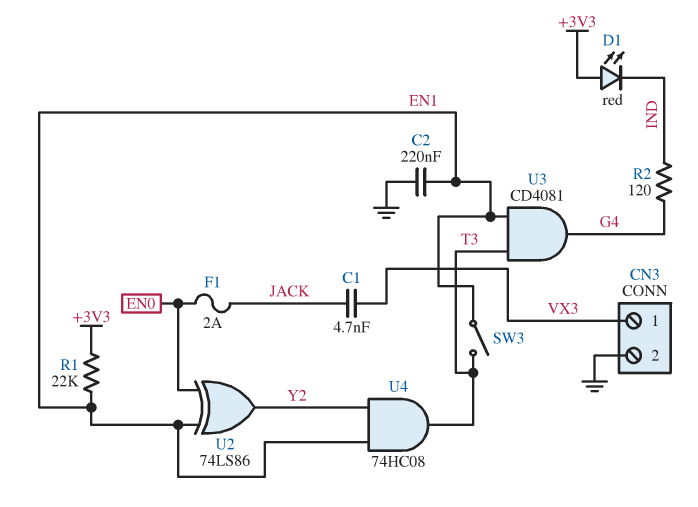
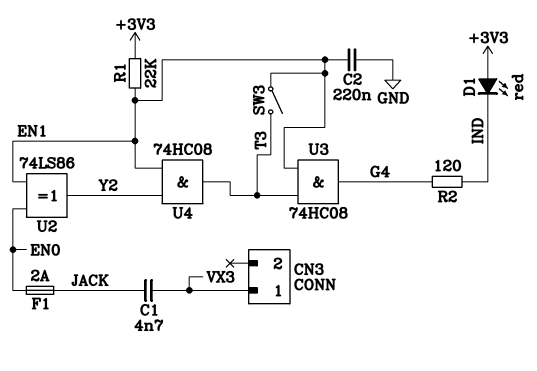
CN3 pin 2: GND -> none
U3: AND CD4081 (in EN1, in T3, out G4) -> AND 74HC08 (in EN1, in T3, out G4)

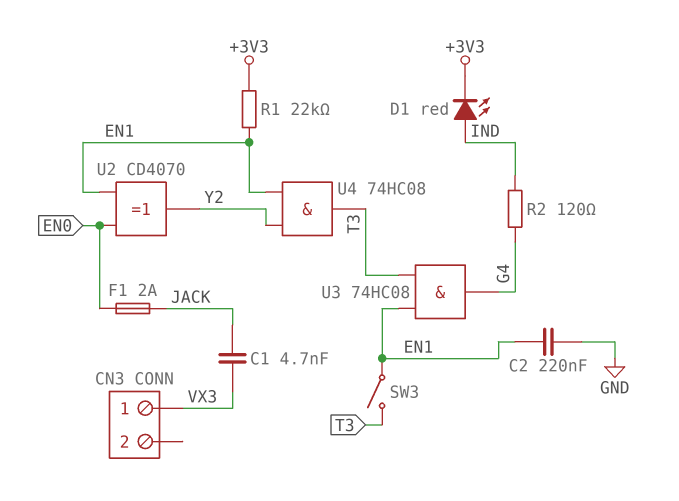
D1: LED red (A +3V3, K IND) -> LED red (A IND, K +3V3)
U2: XOR 74LS86 (in EN0, in EN1, out Y2) -> XOR CD4070 (in EN0, in EN1, out Y2)

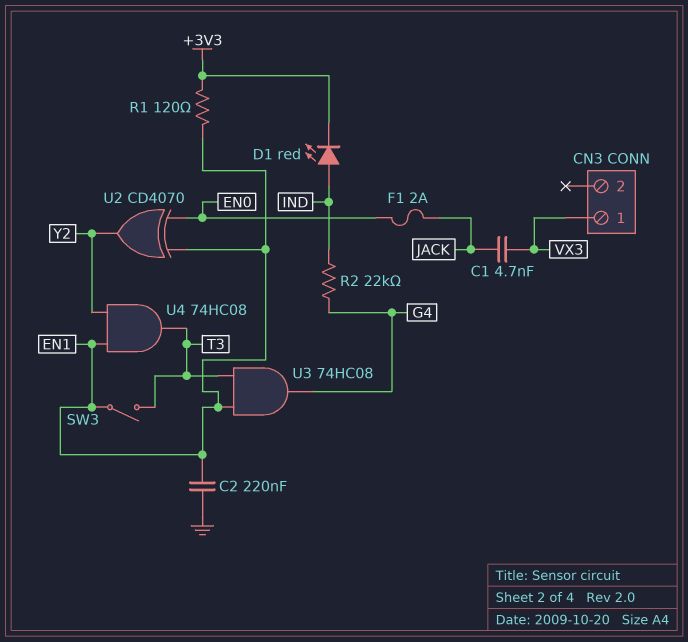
R1: 22k (+3V3, EN1) -> 120 (+3V3, EN1)
R2: 120 (G4, IND) -> 22k (G4, IND)

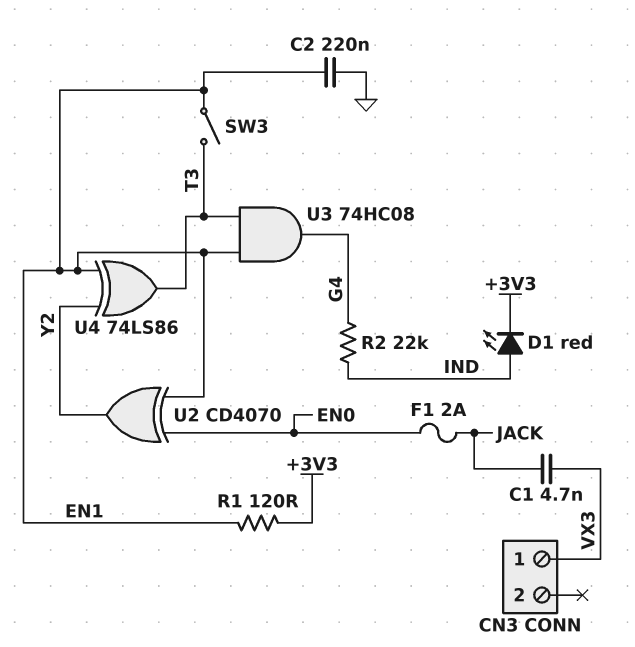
U4: AND 74HC08 (in EN1, in Y2, out T3) -> XOR 74LS86 (in EN1, in Y2, out T3)

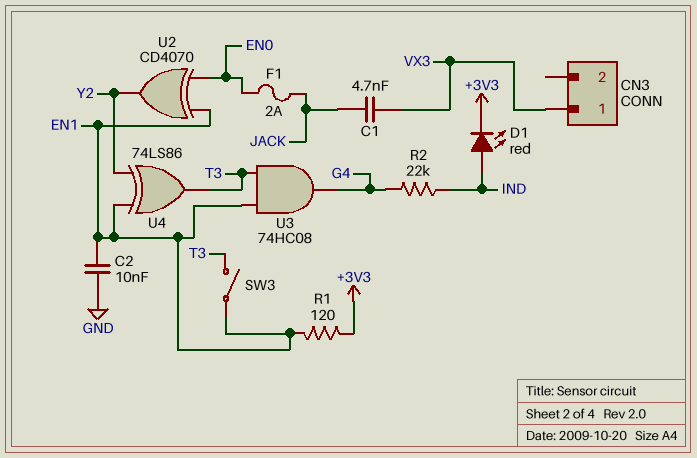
C2: 220nF (EN1, GND) -> 10nF (EN1, GND)

